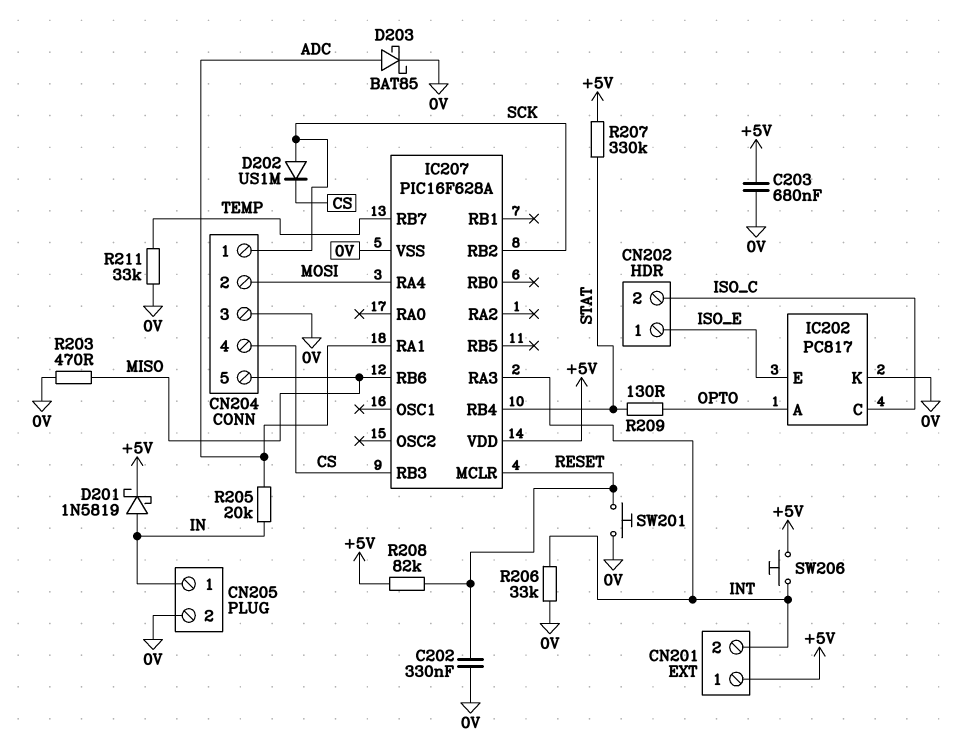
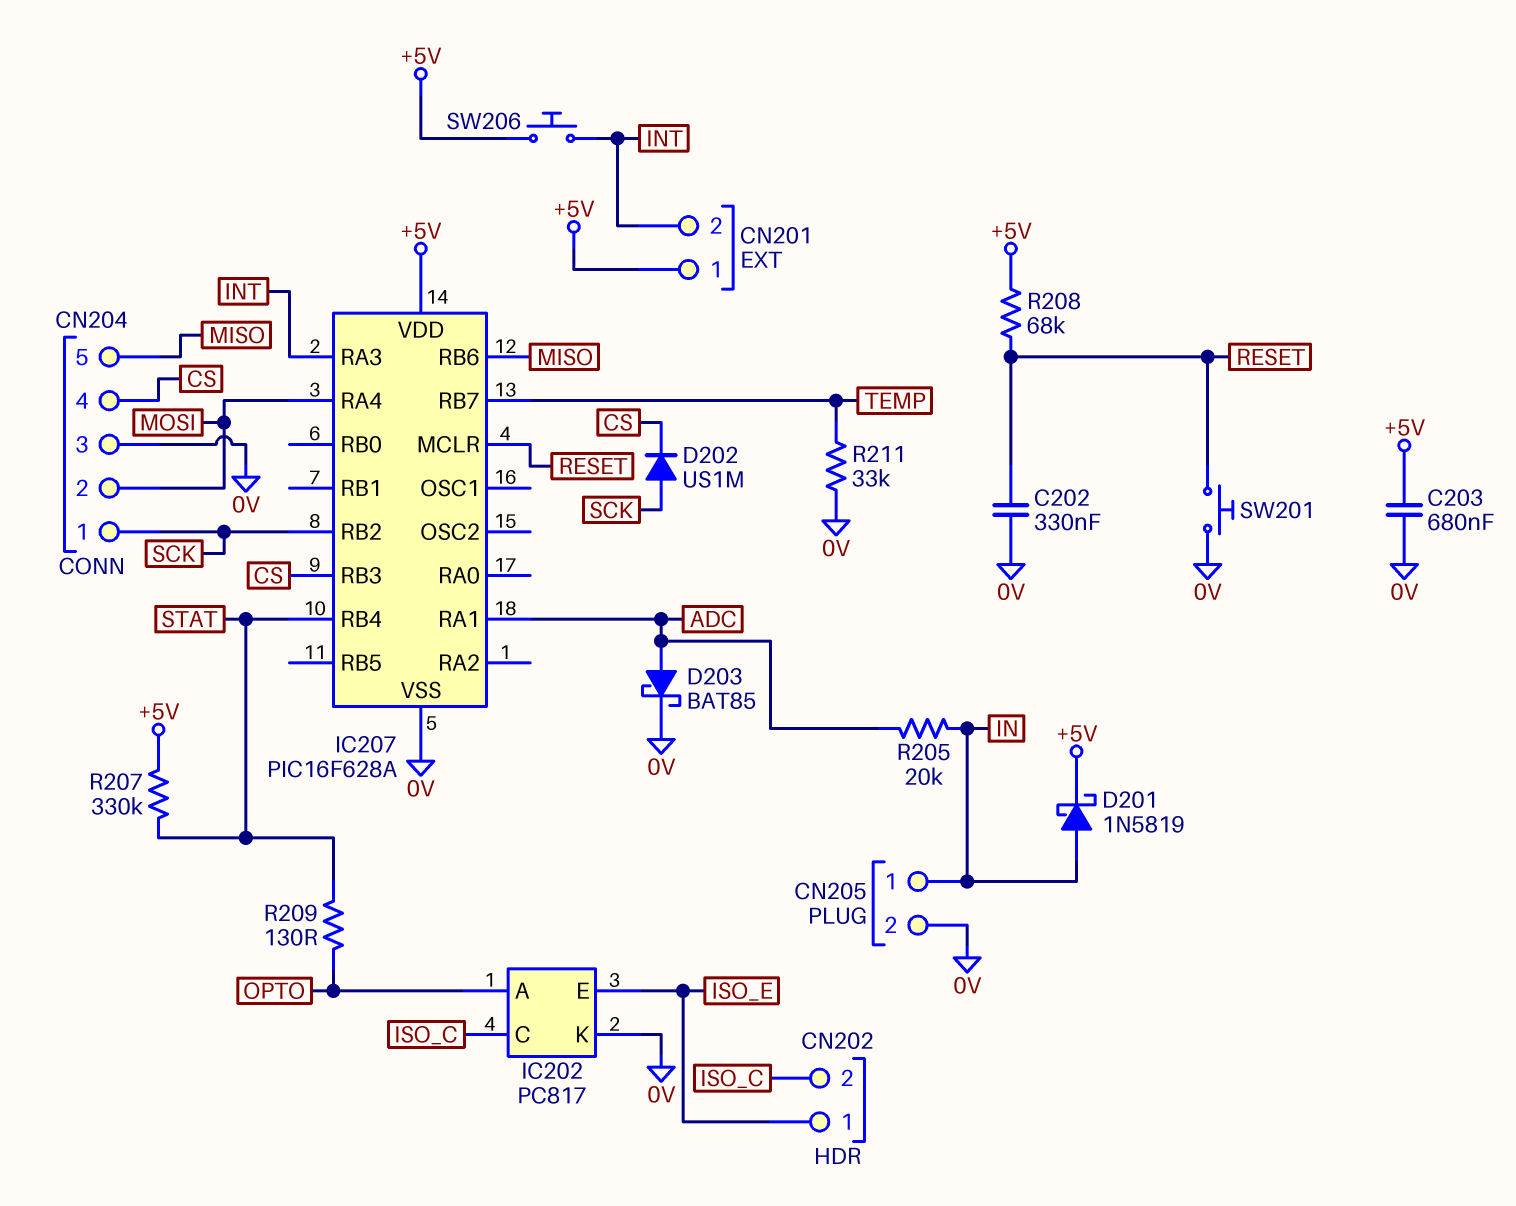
R203: 470 (0V, MISO) -> none
R206: 33k (0V, INT) -> none
R208: 82k (+5V, RESET) -> 68k (+5V, RESET)

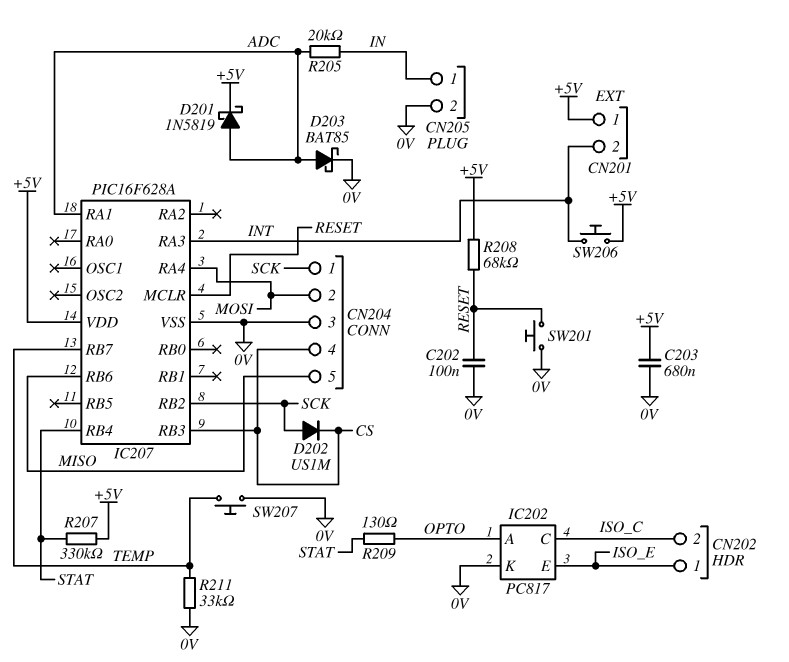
C202: 330nF (0V, RESET) -> 100nF (0V, RESET)
D201: schottky 1N5819 (A IN, K +5V) -> schottky 1N5819 (A ADC, K +5V)
SW207: none -> button (0V, TEMP)

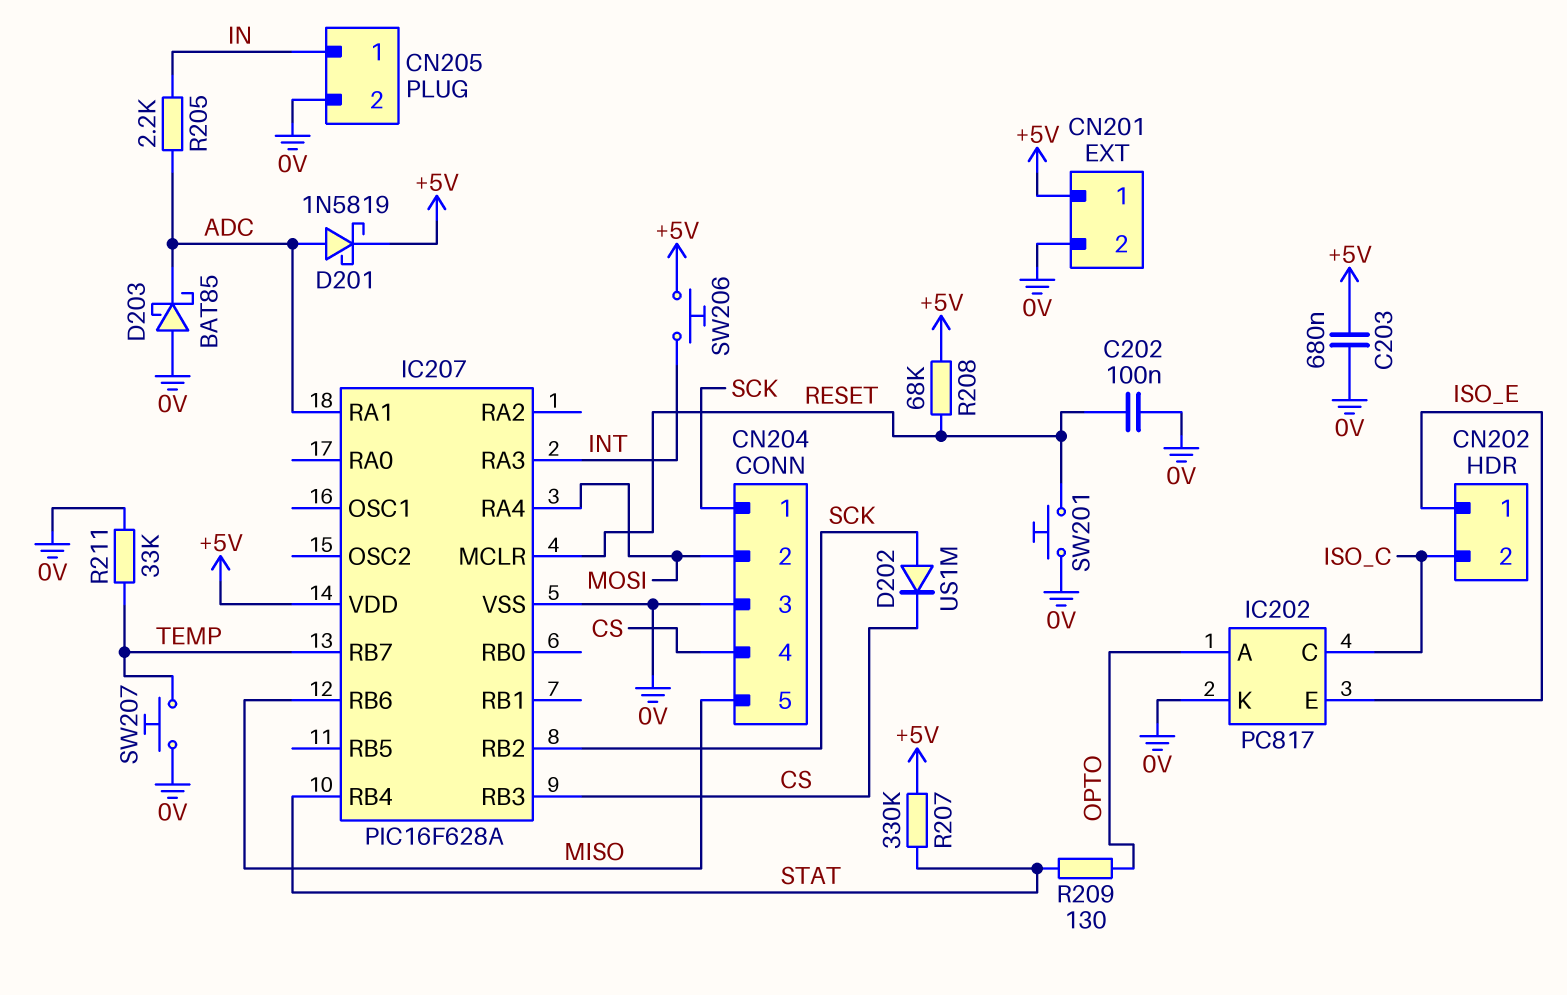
CN201 pin 2: INT -> 0V
D203: schottky BAT85 (A ADC, K 0V) -> schottky BAT85 (A 0V, K ADC)
R205: 20k (ADC, IN) -> 2.2k (ADC, IN)

